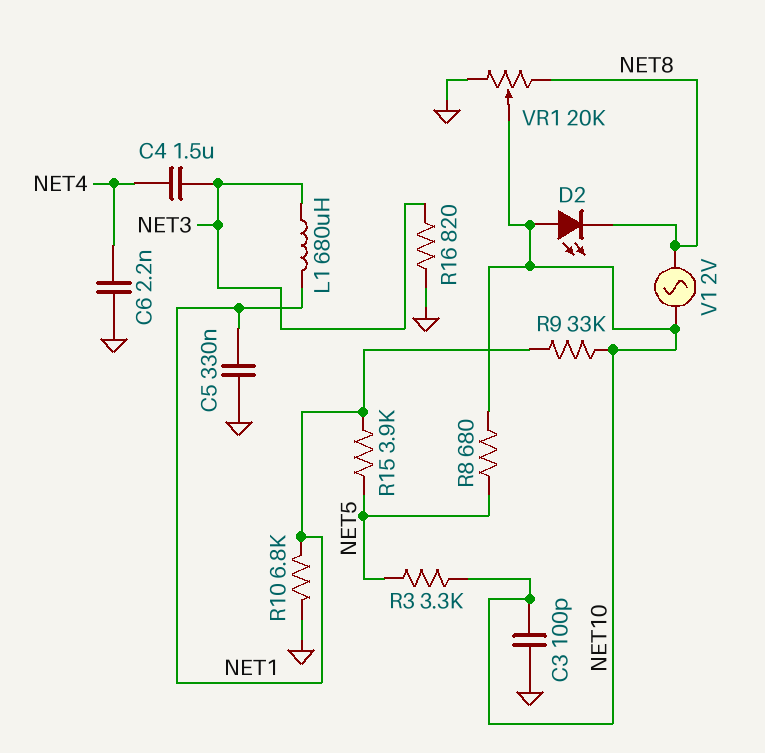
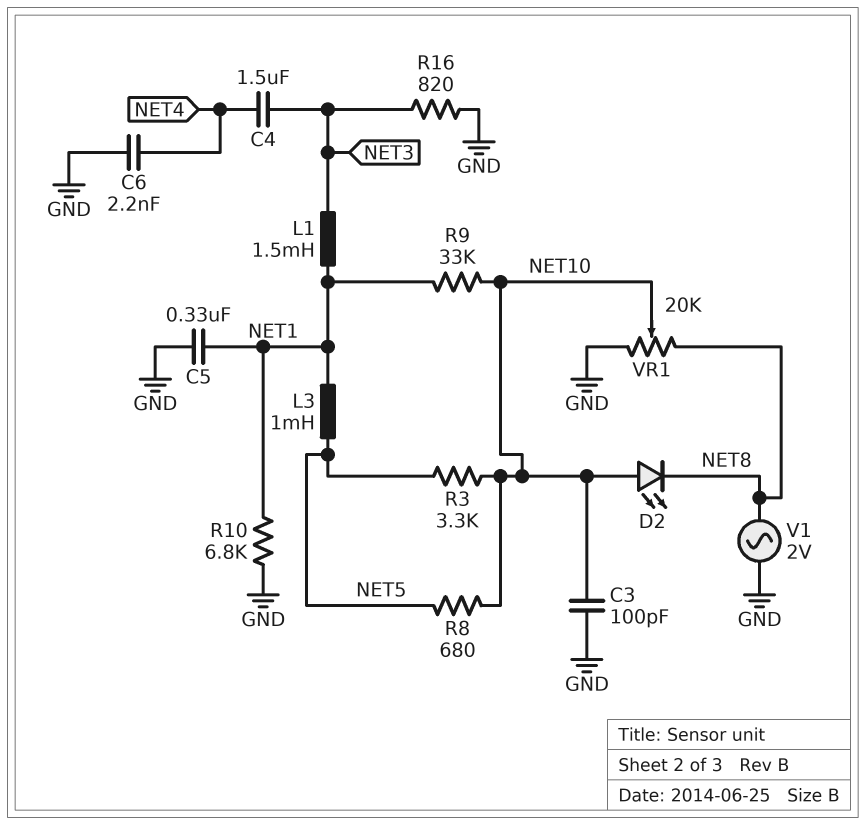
L1: 680uH (NET1, NET3) -> 1.5mH (NET1, NET3)
L3: none -> 1mH (NET1, NET5)
R15: 3.9k (NET1, NET5) -> none
V1: AC 2V (NET8, NET10) -> AC 2V (GND, NET8)

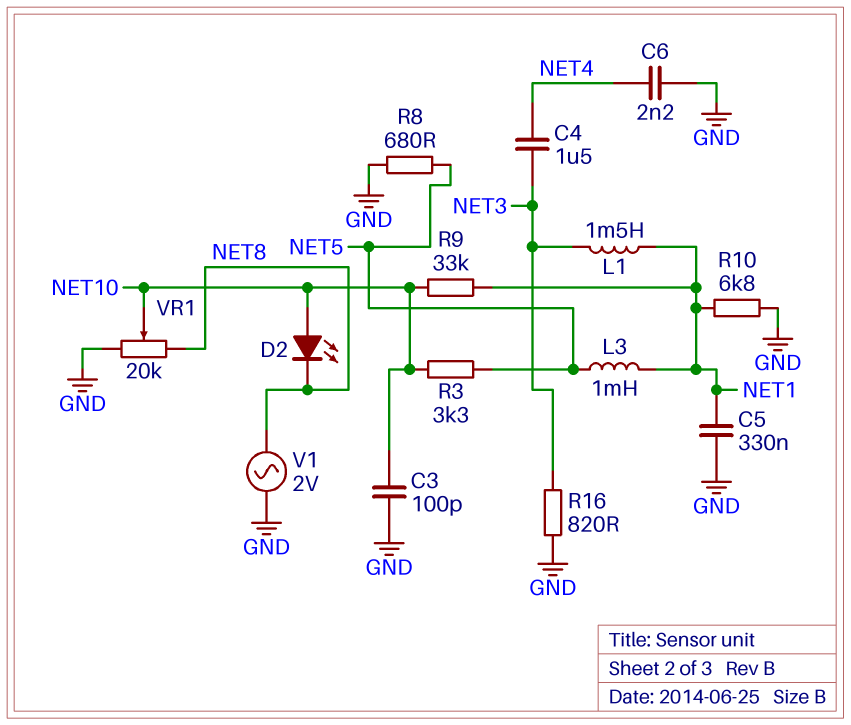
R8: 680 (NET5, NET10) -> 680 (GND, NET5)

